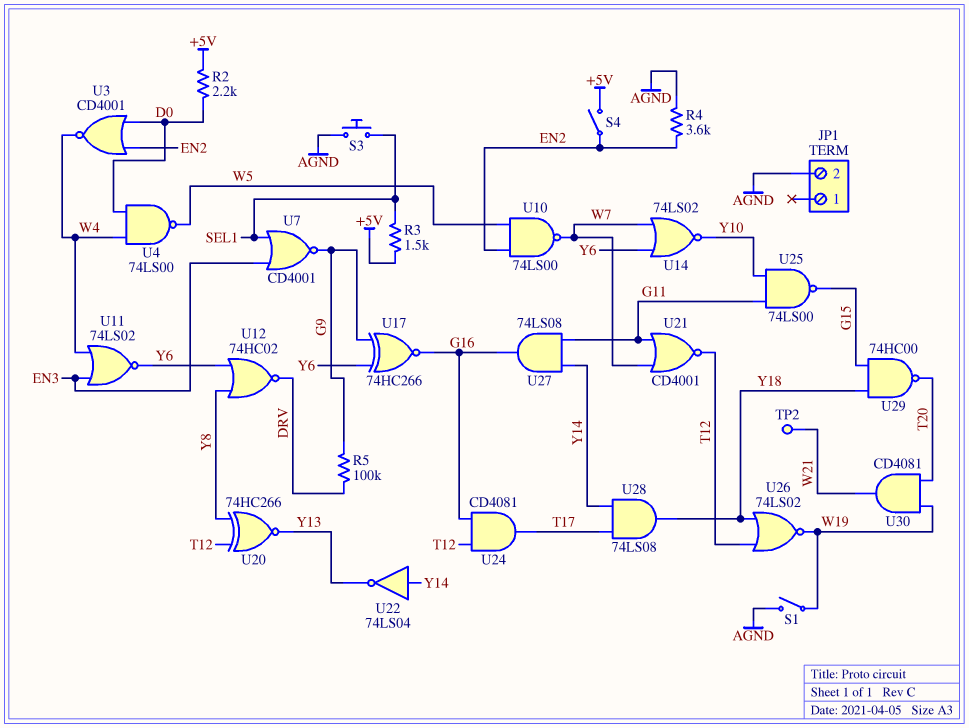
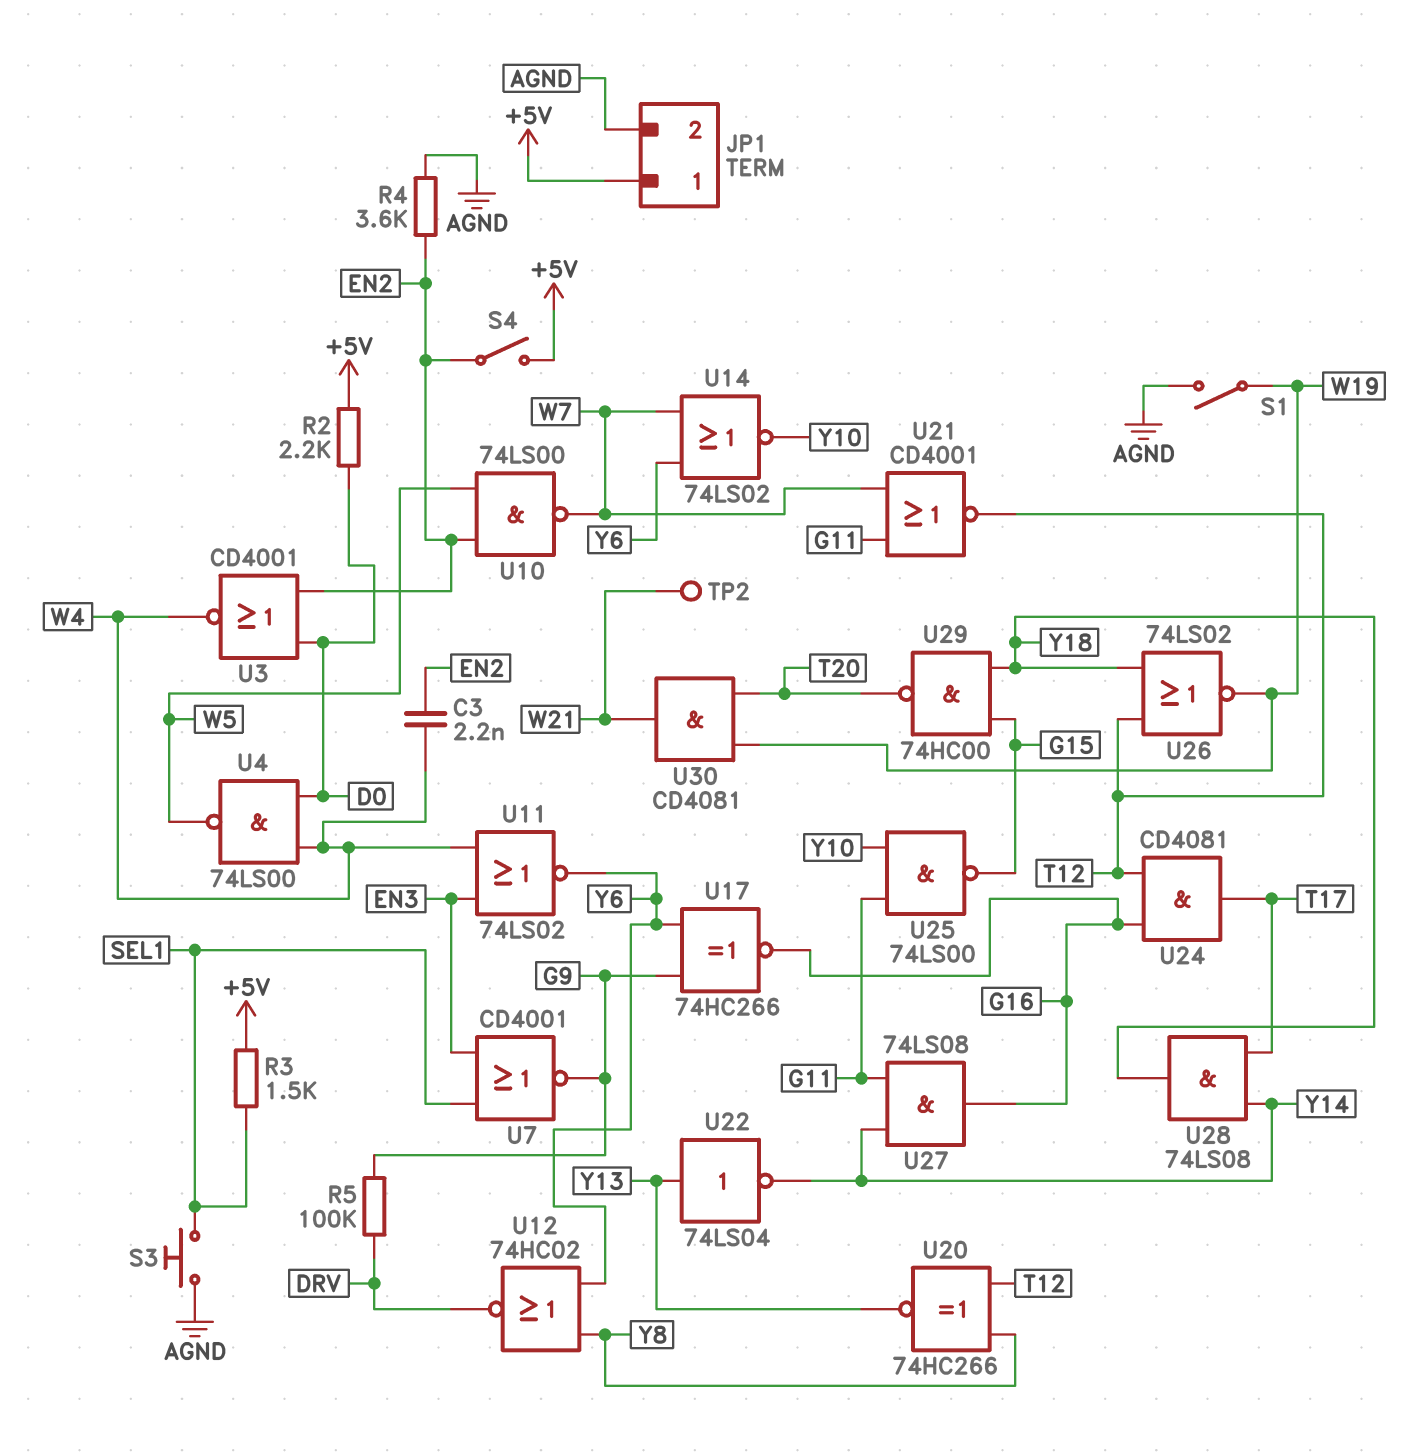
C3: none -> 2.2nF (EN2, W4)
JP1 pin 1: none -> +5V
U22: NOT 74LS04 (in Y14, out Y13) -> NOT 74LS04 (in Y13, out Y14)

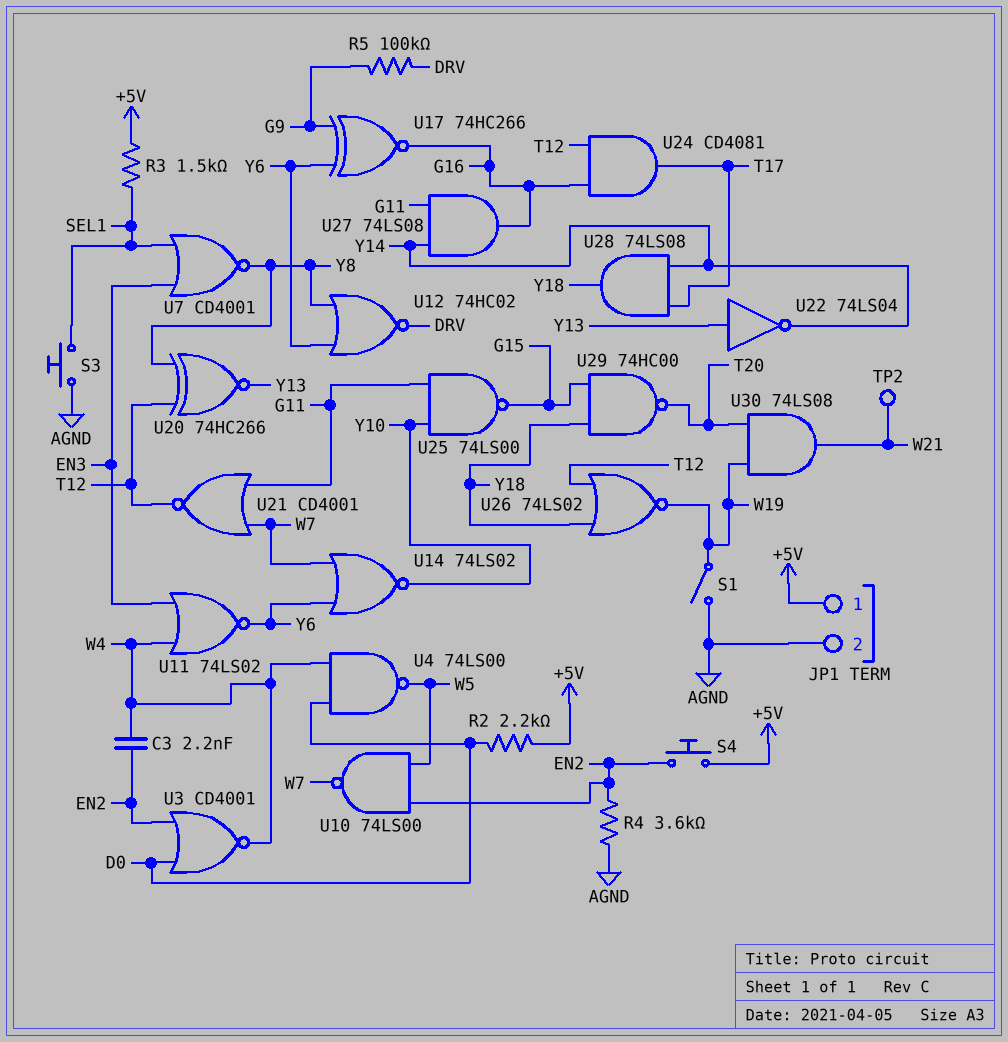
S4: switch (+5V, EN2) -> button (+5V, EN2)
U7: NOR CD4001 (in EN3, in SEL1, out G9) -> NOR CD4001 (in EN3, in SEL1, out Y8)
U30: AND CD4081 (in T20, in W19, out W21) -> AND 74LS08 (in T20, in W19, out W21)

